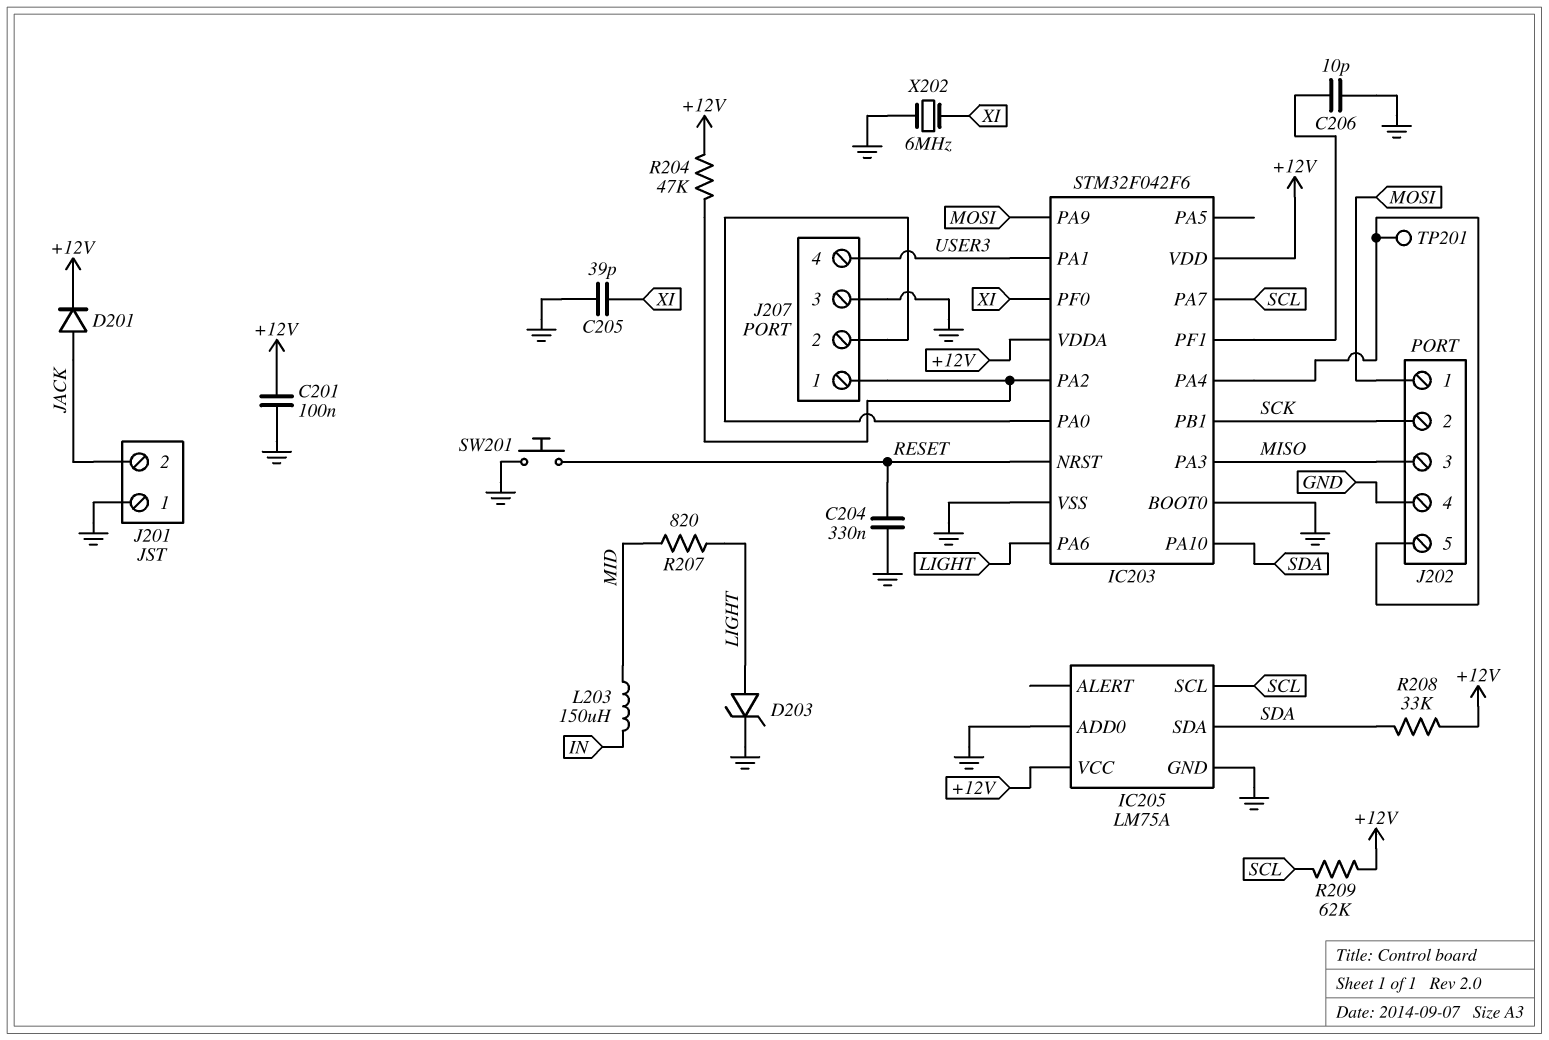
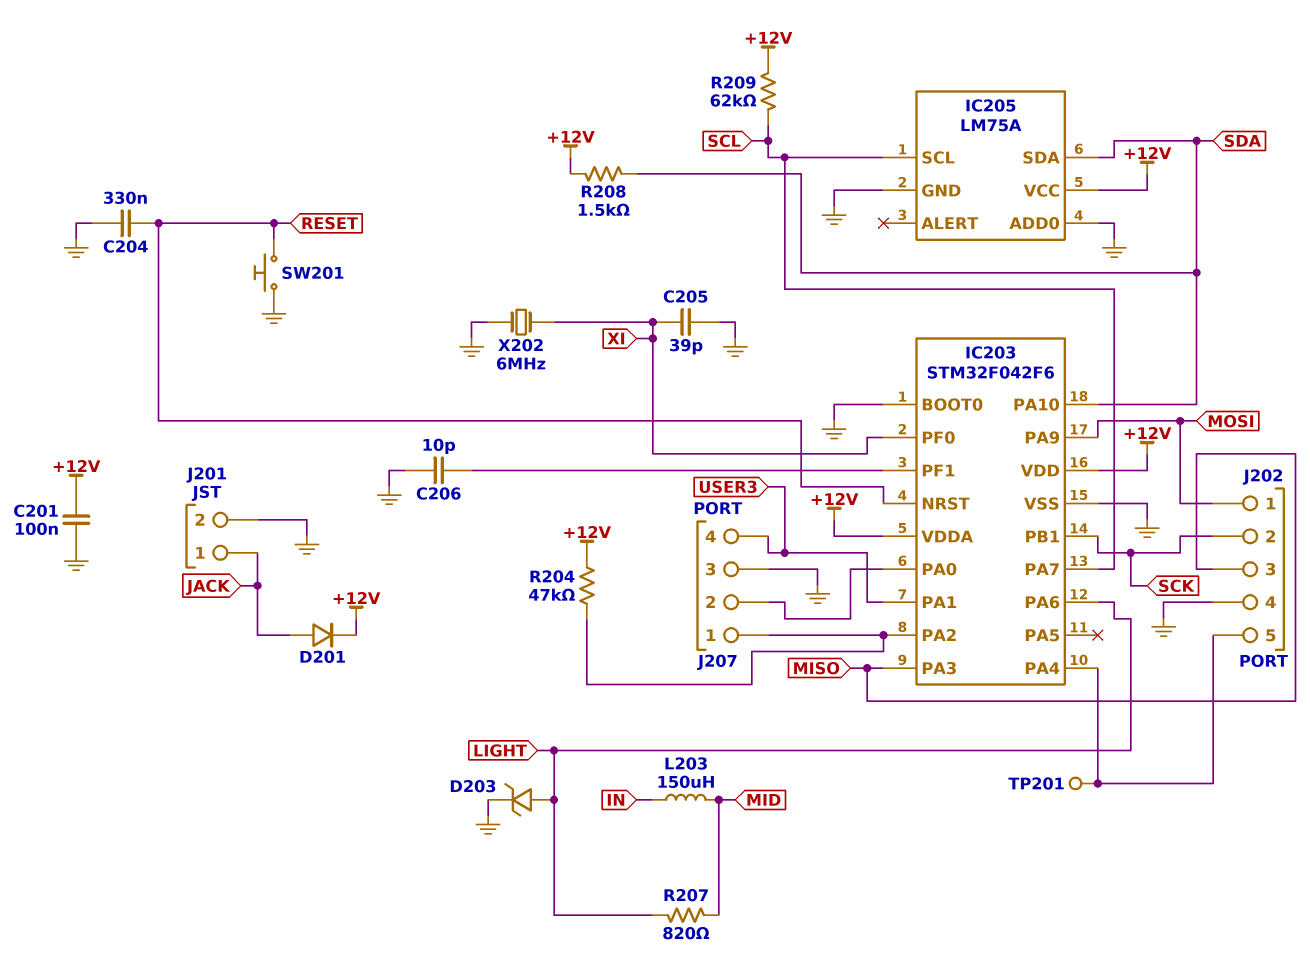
J201 pin 1: GND -> JACK
J201 pin 2: JACK -> GND
R208: 33k (+12V, SDA) -> 1.5k (+12V, SDA)

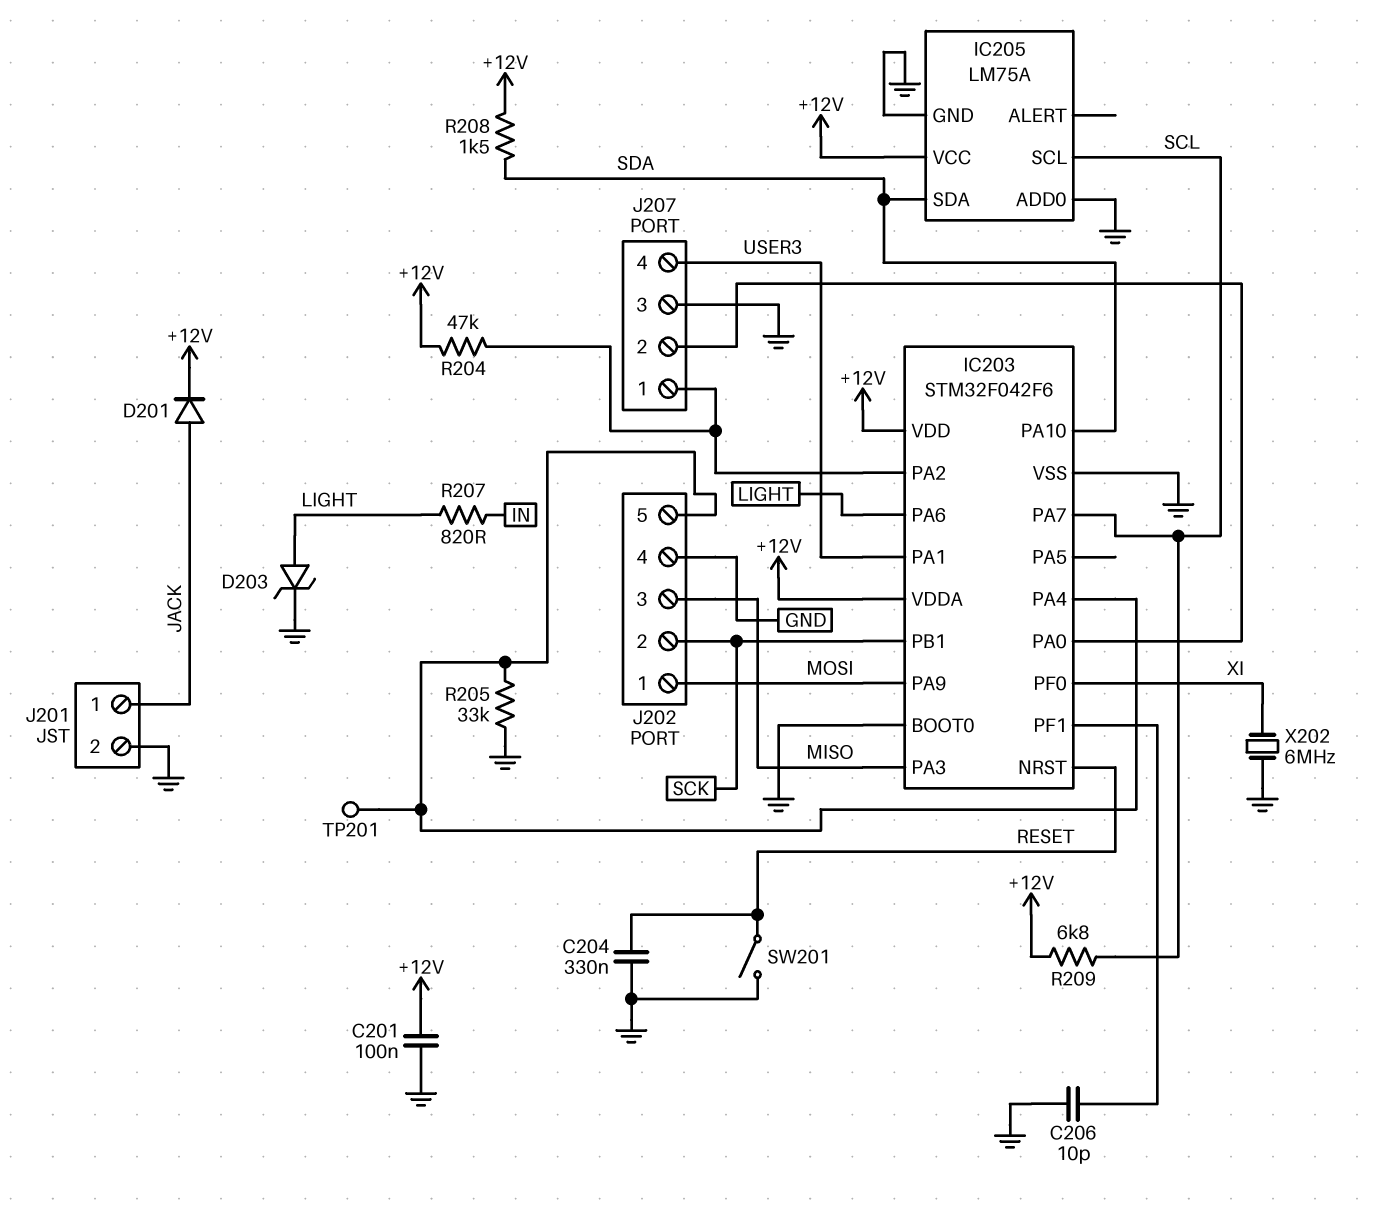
C205: 39pF (GND, XI) -> none
L203: 150uH (IN, MID) -> none
R205: none -> 33k (GND, IC203/PA4)
R207: 820 (LIGHT, MID) -> 820 (IN, LIGHT)
R209: 62k (+12V, SCL) -> 6.8k (+12V, SCL)
SW201: button (GND, RESET) -> switch (GND, RESET)

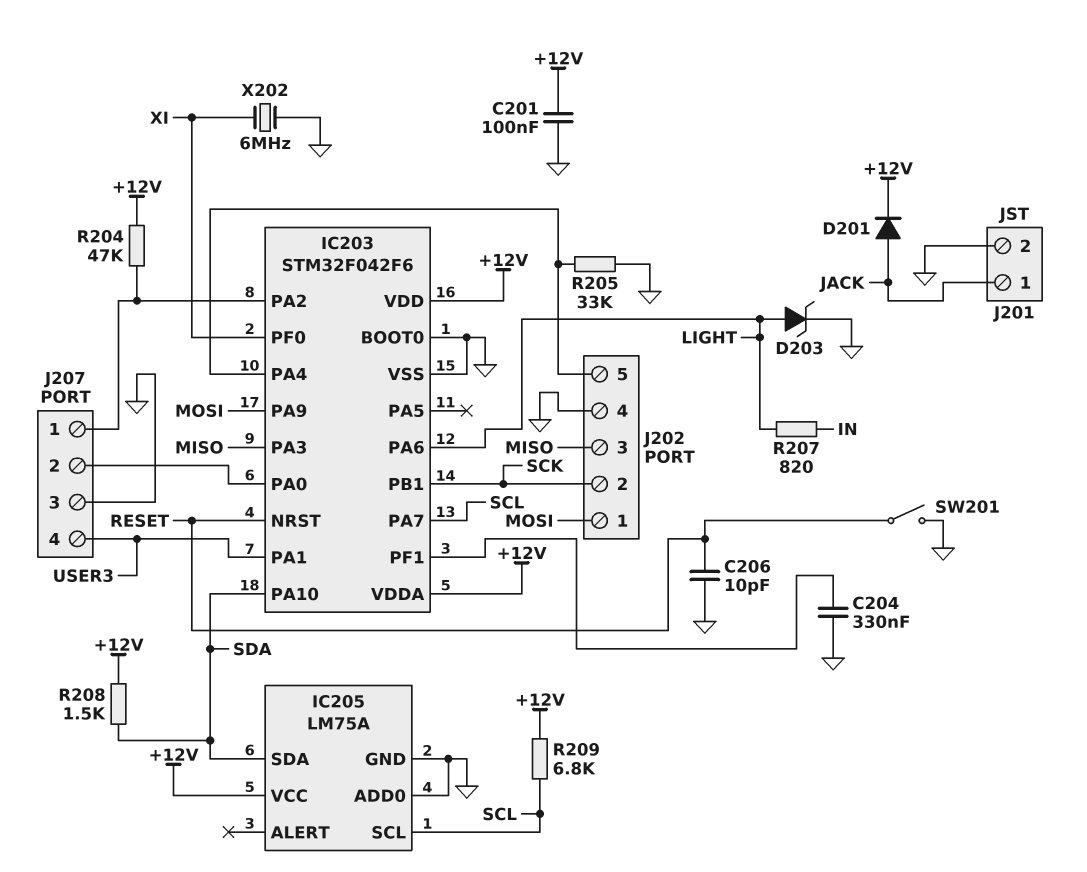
C204: 330nF (GND, RESET) -> 330nF (GND, IC203/PF1)
C206: 10pF (GND, IC203/PF1) -> 10pF (GND, RESET)
TP201: test point (IC203/PA4) -> none

